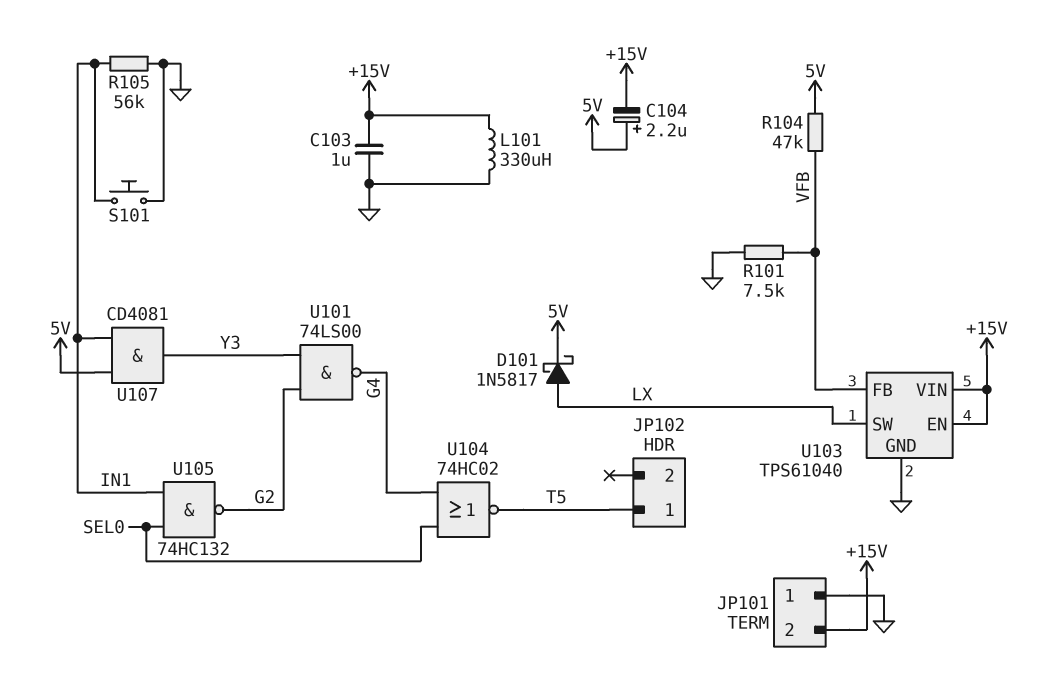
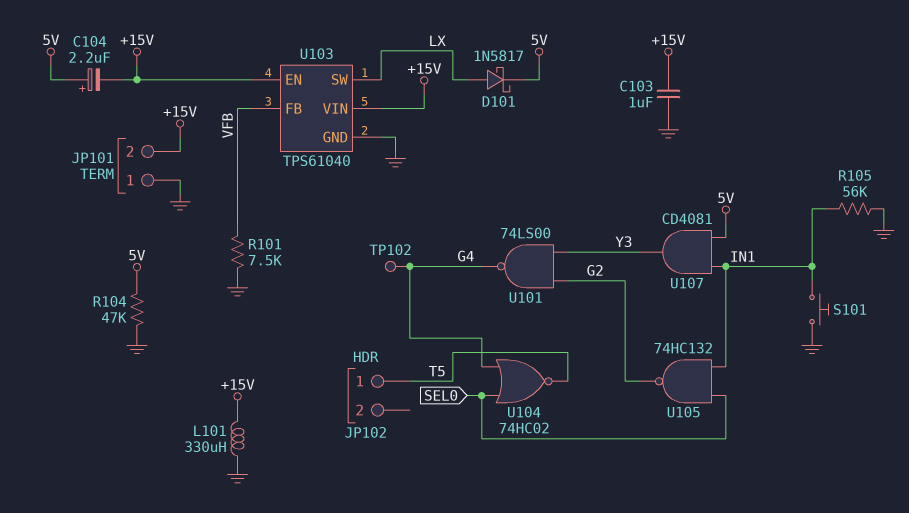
R104: 47k (5V, VFB) -> 47k (5V, GND)
TP102: none -> test point (G4)

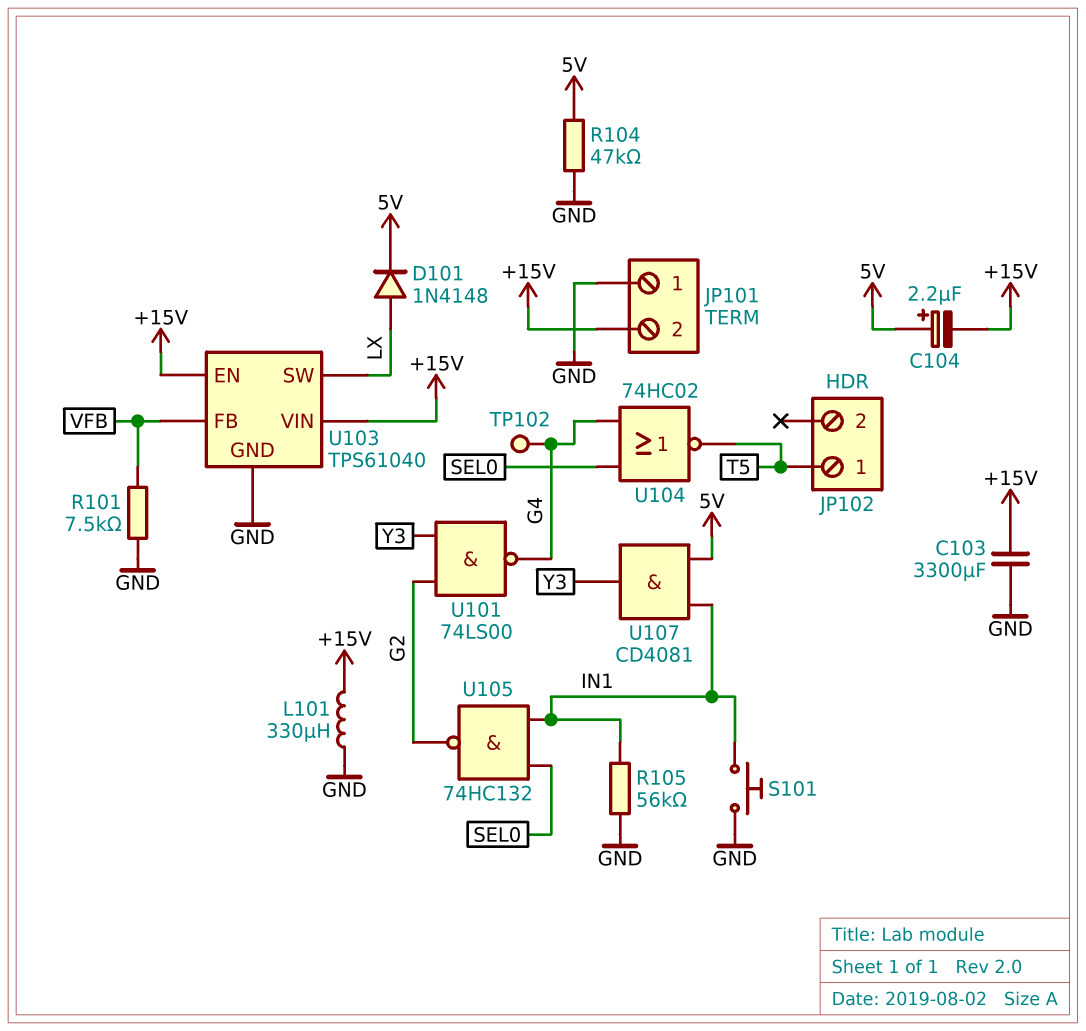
C103: 1uF (+15V, GND) -> 3300uF (+15V, GND)
D101: schottky 1N5817 (A LX, K 5V) -> diode 1N4148 (A LX, K 5V)

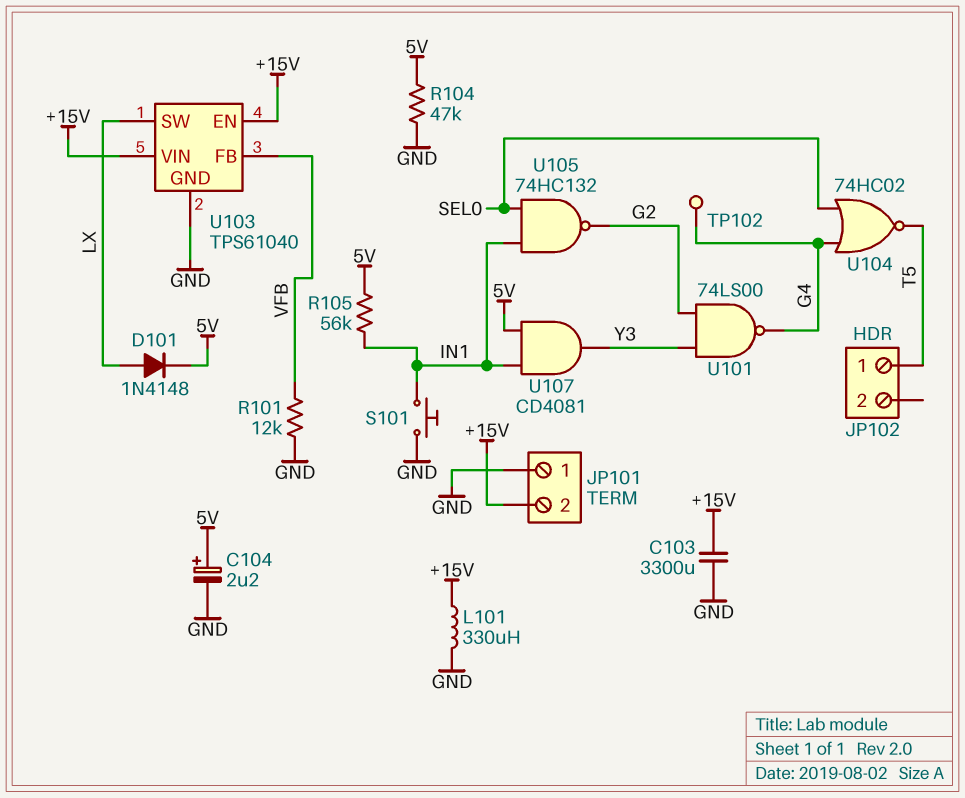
C104: 2.2uF (plus 5V, minus +15V) -> 2.2uF (plus 5V, minus GND)
R101: 7.5k (GND, VFB) -> 12k (GND, VFB)
R105: 56k (GND, IN1) -> 56k (5V, IN1)

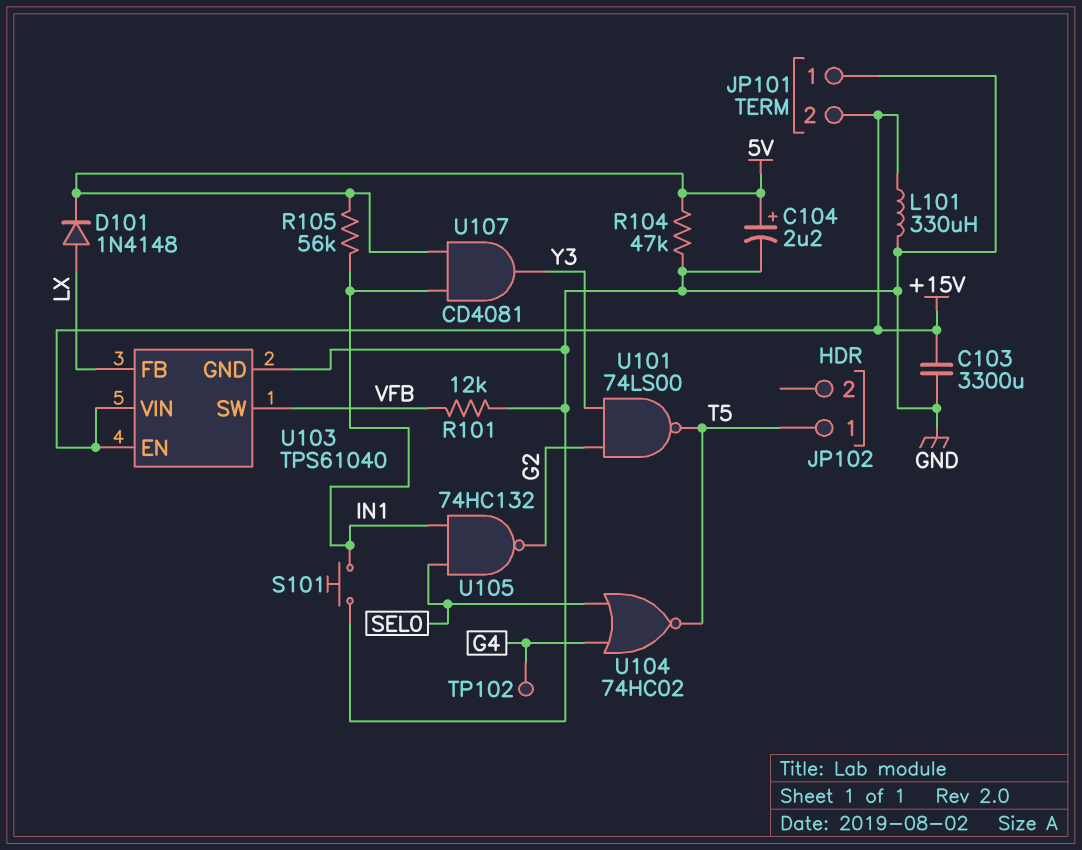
U101: NAND 74LS00 (in G2, in Y3, out G4) -> NAND 74LS00 (in G2, in Y3, out T5)
U103 pin FB: VFB -> LX
U103 pin SW: LX -> VFB

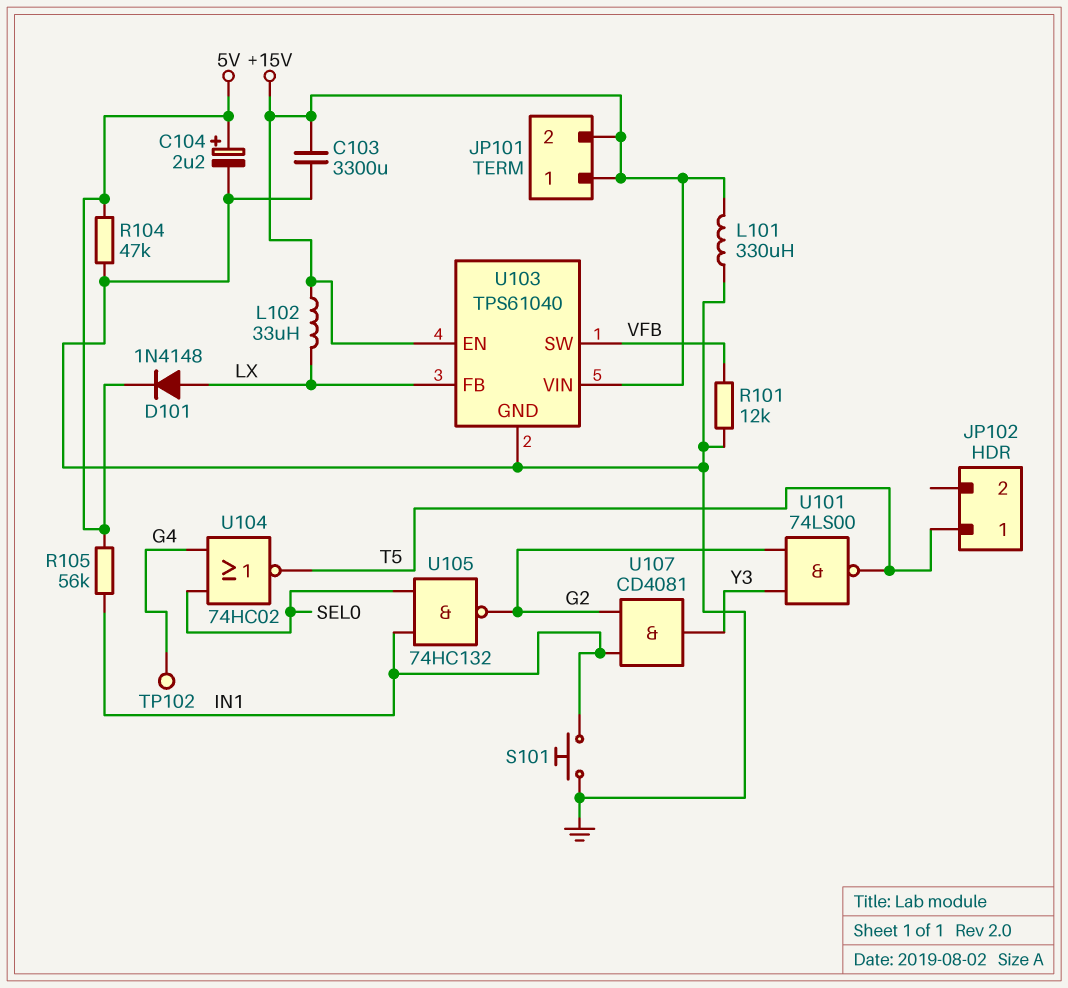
JP101 pin 1: GND -> +15V
L102: none -> 33uH (+15V, LX)
U107: AND CD4081 (in 5V, in IN1, out Y3) -> AND CD4081 (in G2, in IN1, out Y3)

